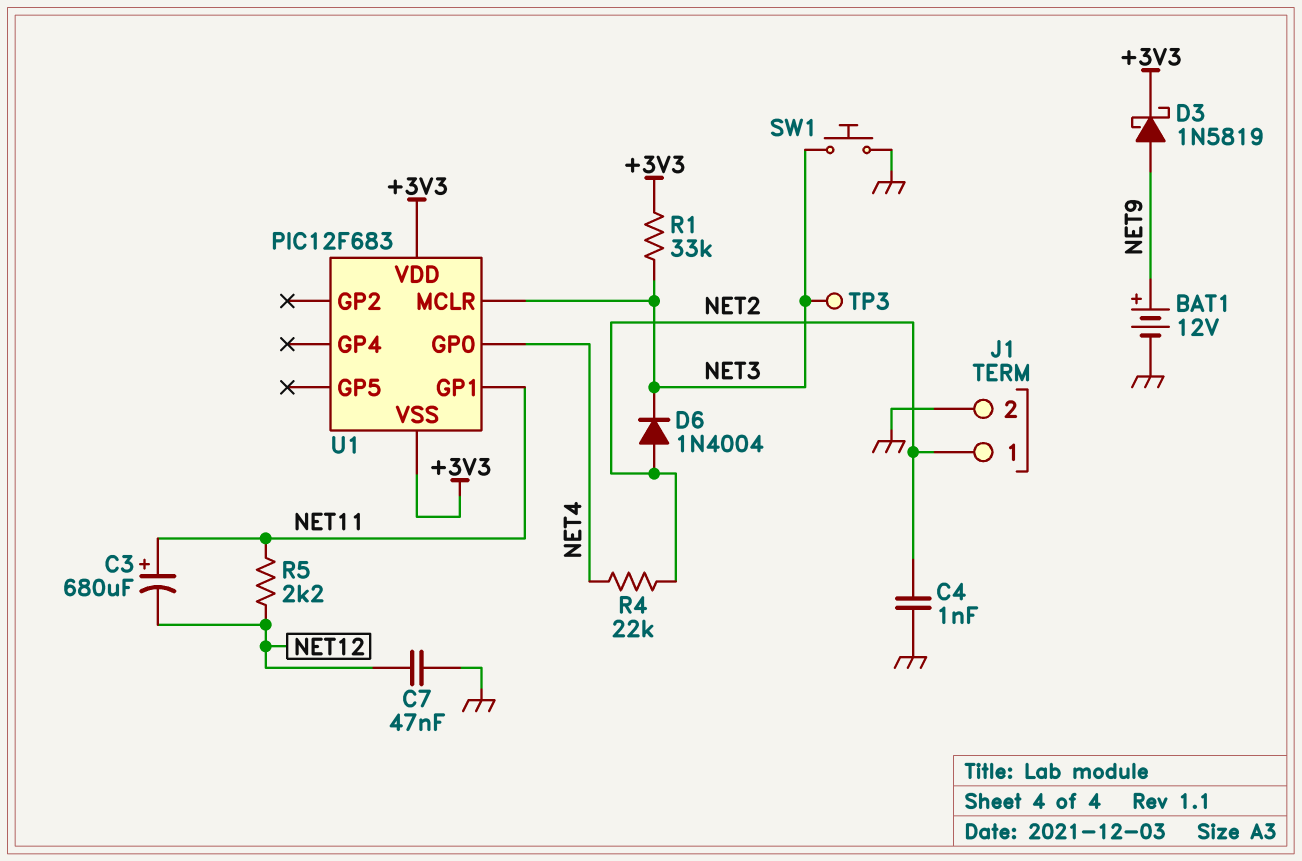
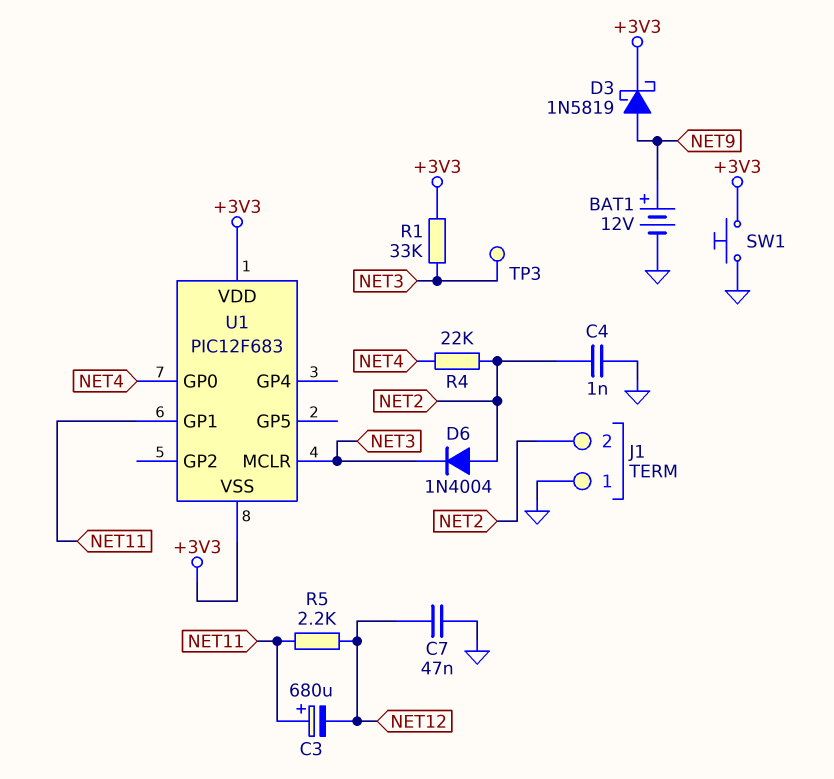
J1 pin 1: NET2 -> GND
J1 pin 2: GND -> NET2
SW1: button (GND, NET3) -> button (+3V3, GND)

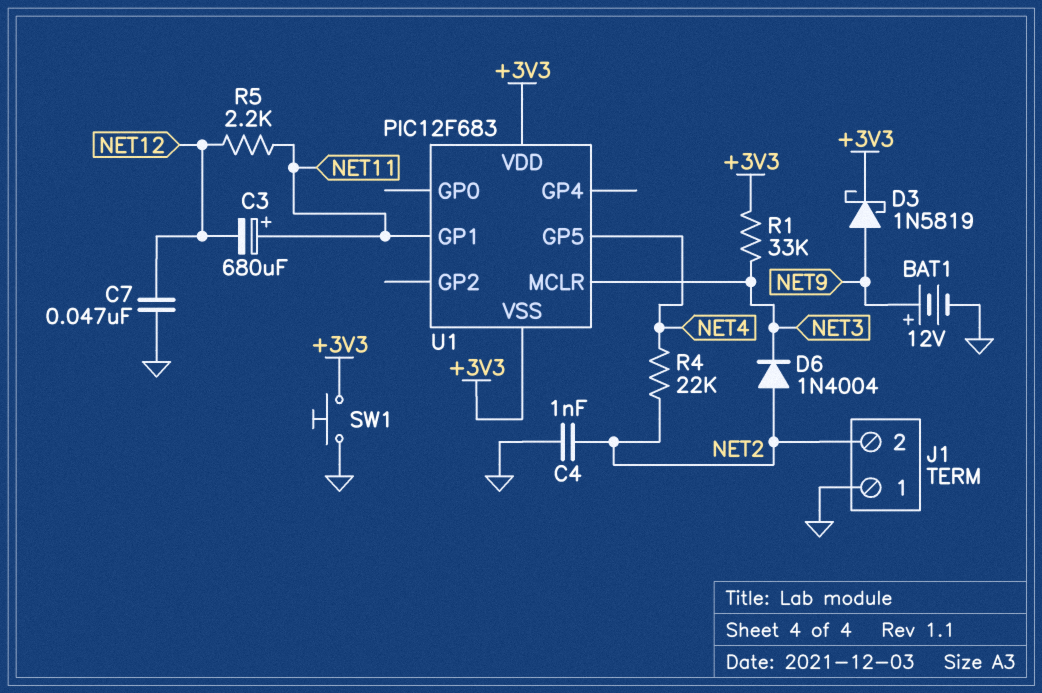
TP3: test point (NET3) -> none
U1 pin GP0: NET4 -> none
U1 pin GP5: none -> NET4

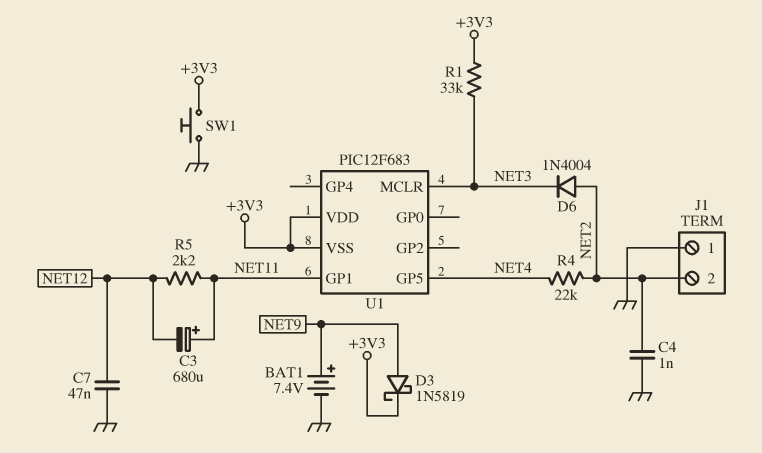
BAT1: 12V (plus NET9, minus GND) -> 7.4V (plus NET9, minus GND)

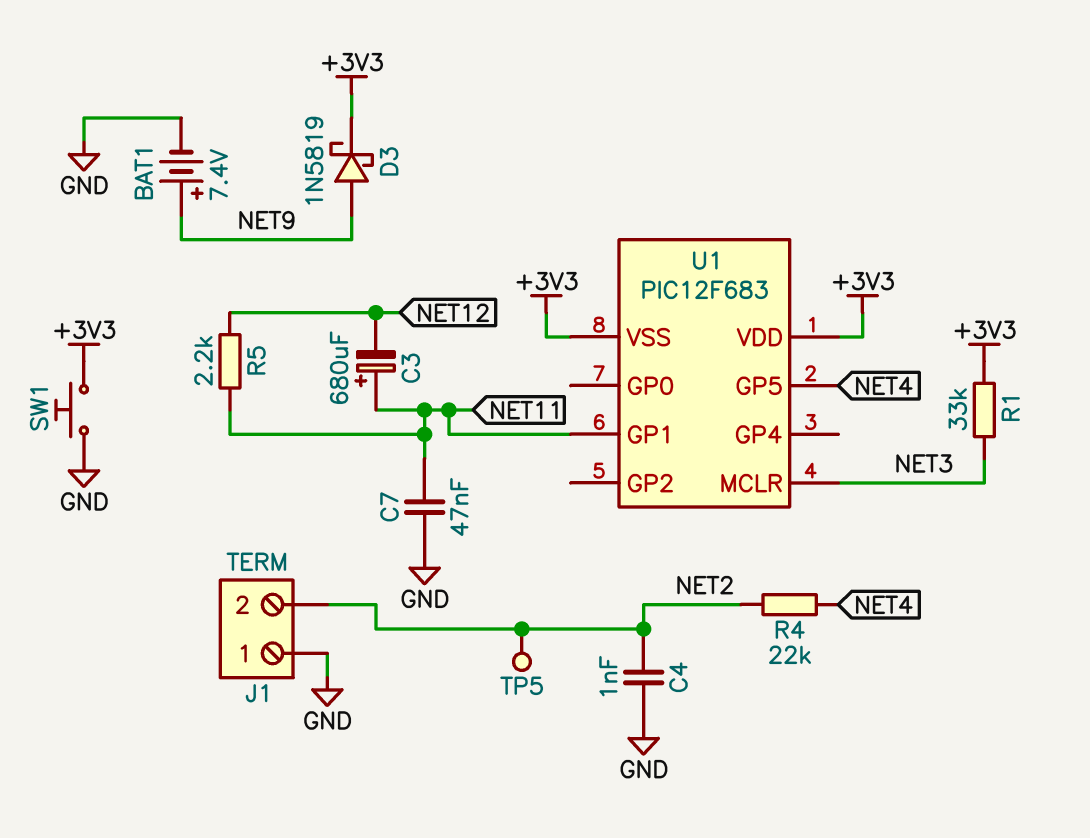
C7: 47nF (GND, NET12) -> 47nF (GND, NET11)
D6: diode 1N4004 (A NET2, K NET3) -> none
TP5: none -> test point (NET2)

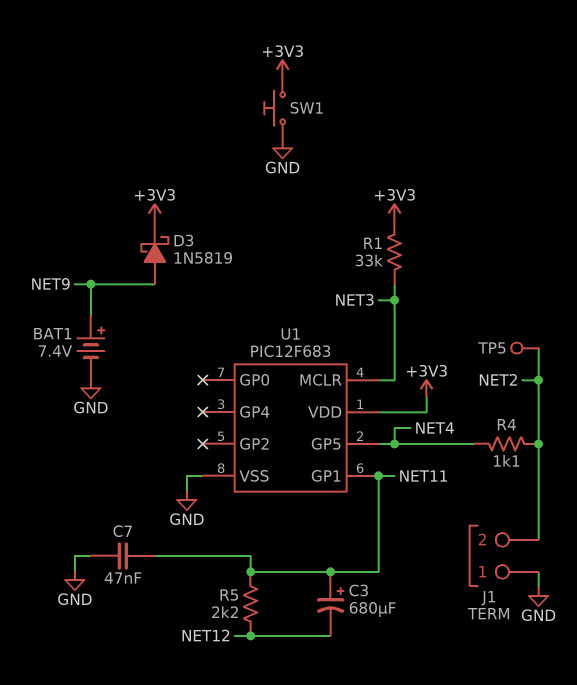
C4: 1nF (GND, NET2) -> none
R4: 22k (NET2, NET4) -> 1.1k (NET2, NET4)
U1 pin VSS: +3V3 -> GND

